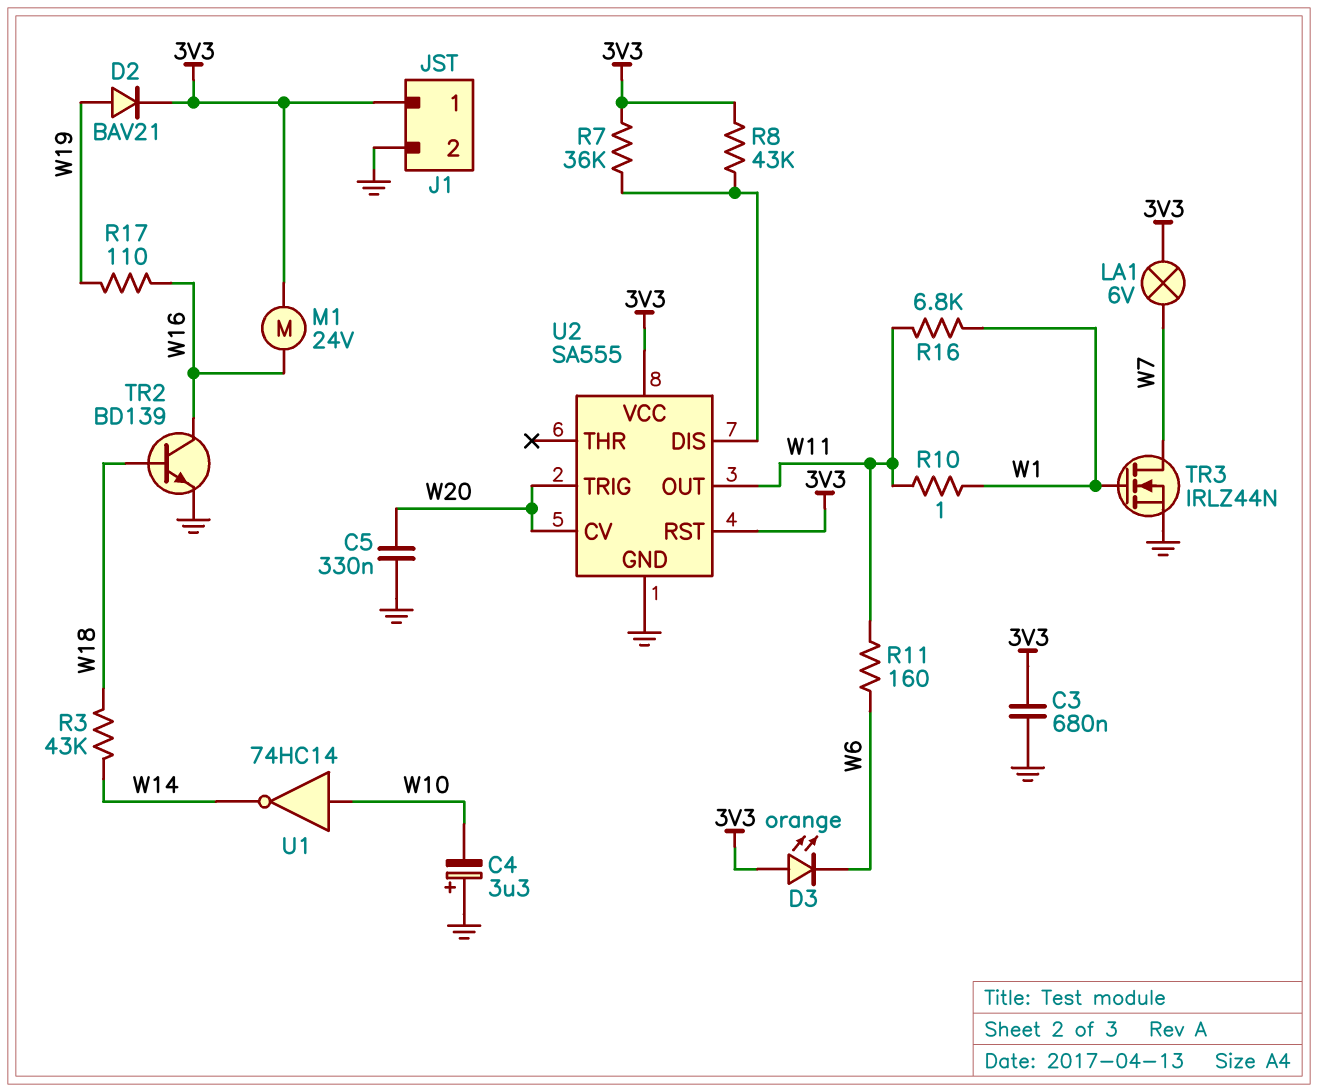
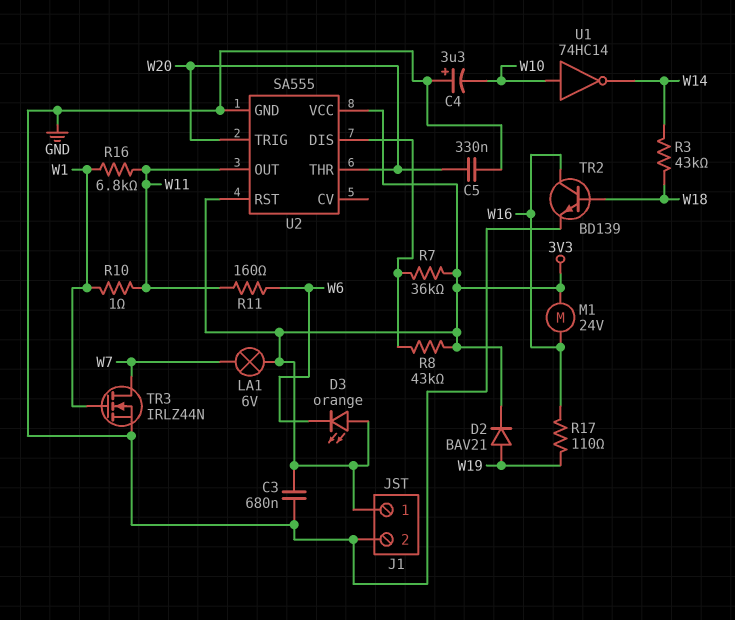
U2 pin CV: W20 -> none
U2 pin THR: none -> W20

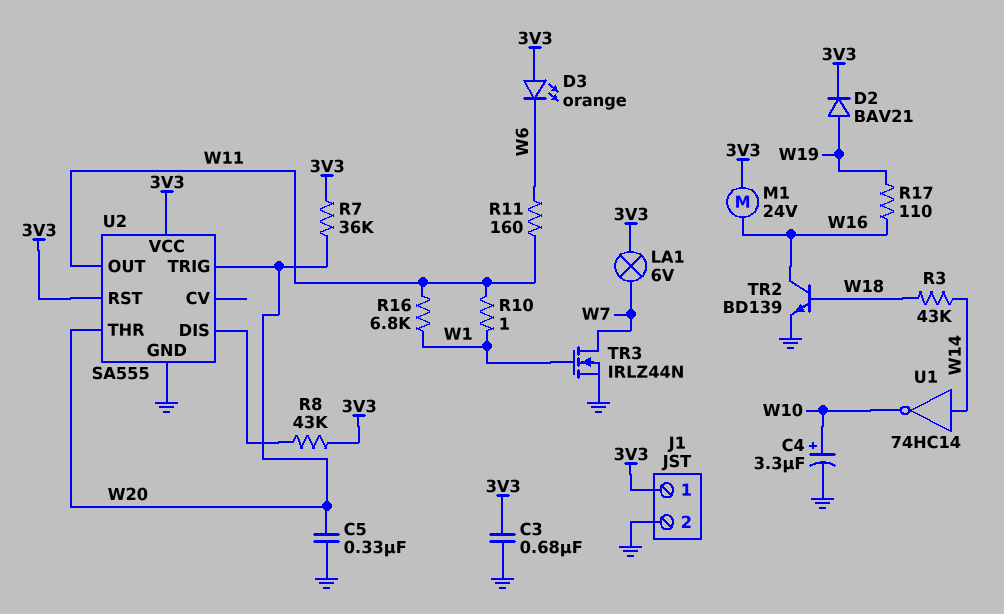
C4: 3.3uF (plus GND, minus W10) -> 3.3uF (plus W10, minus GND)
R7: 36k (3V3, U2/DIS) -> 36k (3V3, W20)
U1: NOT 74HC14 (in W10, out W14) -> NOT 74HC14 (in W14, out W10)

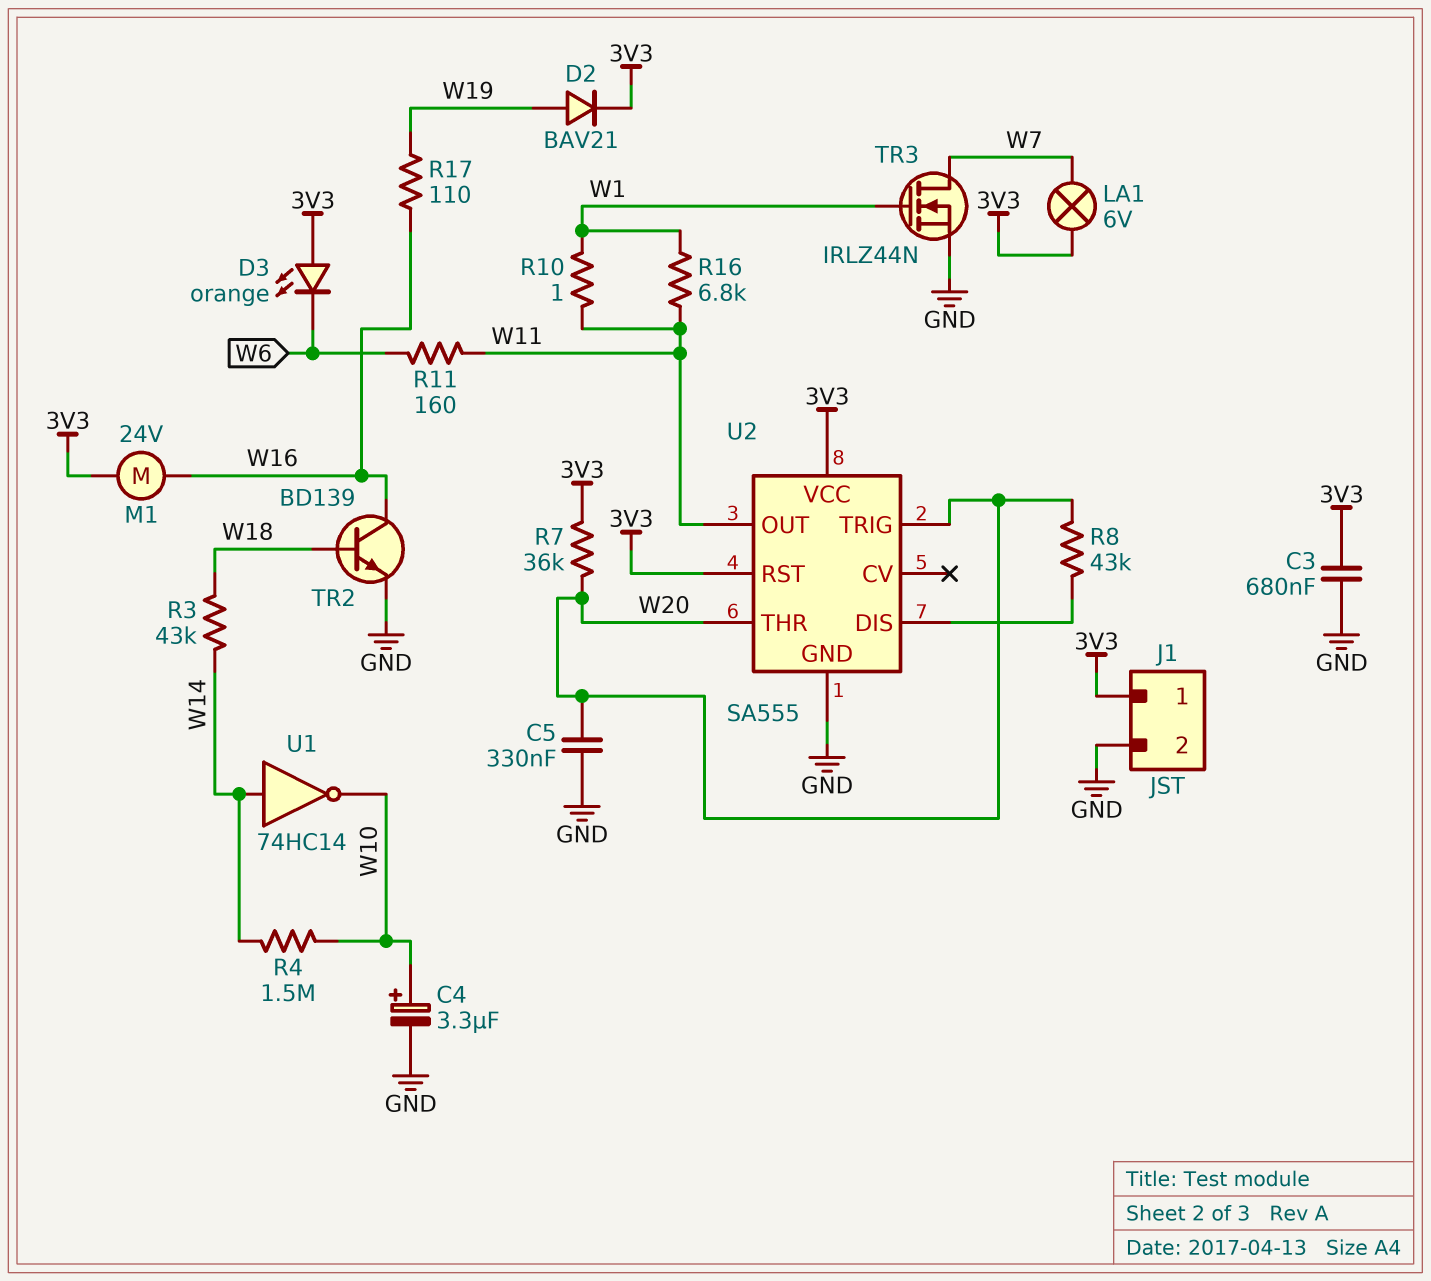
R4: none -> 1.5M (W10, W14)
R8: 43k (3V3, U2/DIS) -> 43k (U2/DIS, W20)

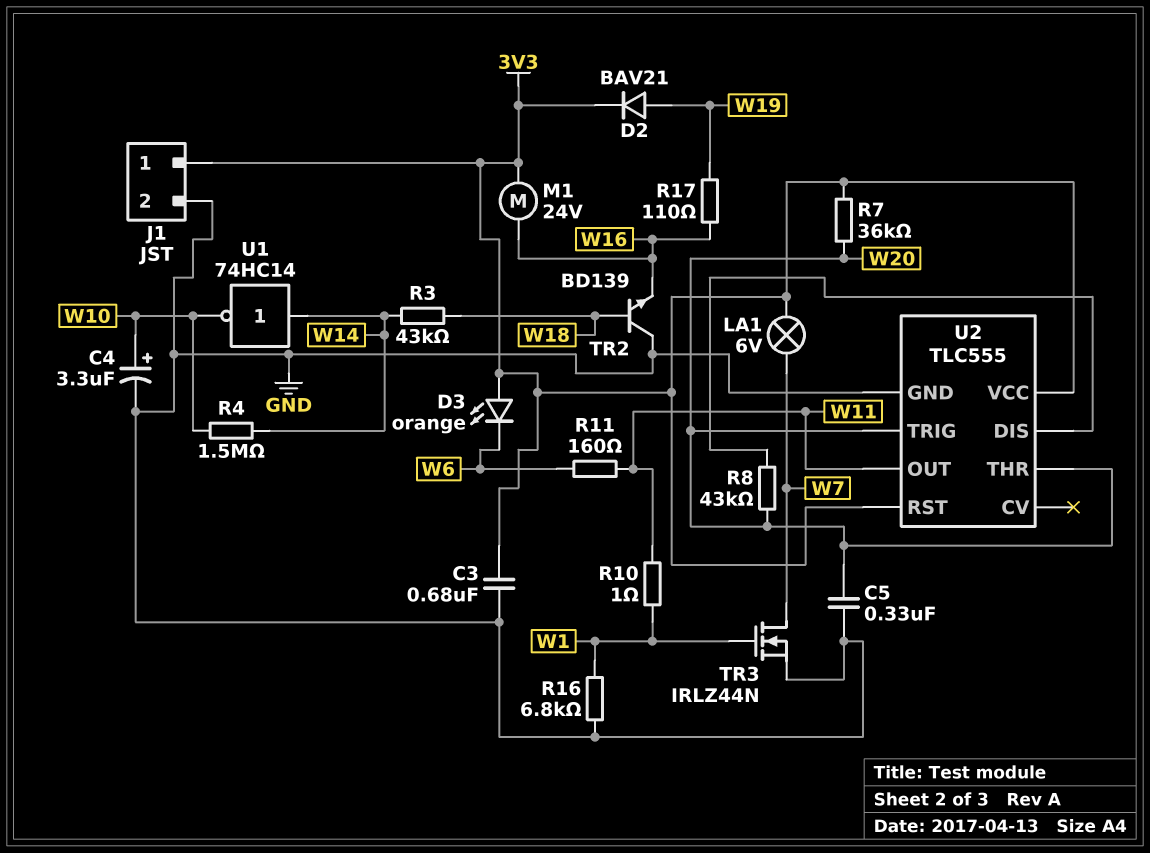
R16: 6.8k (W1, W11) -> 6.8k (GND, W1)
TR2: NPN BD139 (B W18, C W16, E GND) -> NPN BD139 (B W18, C GND, E W16)
U2: SA555 -> TLC555

